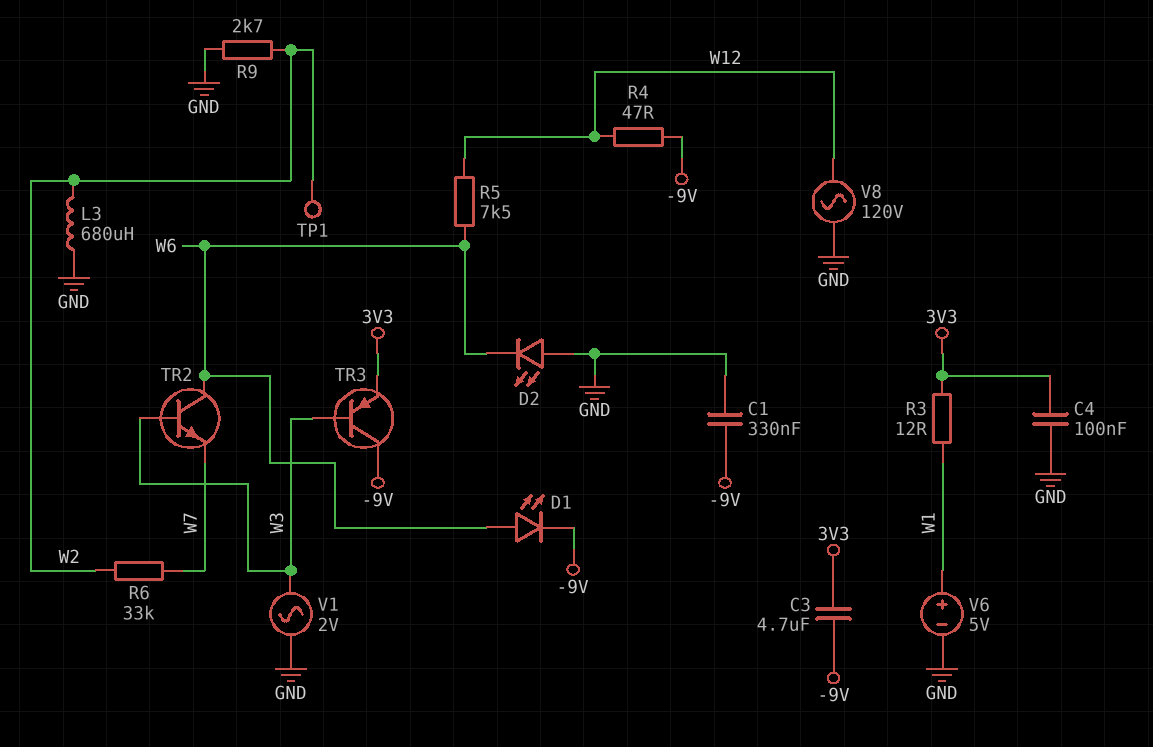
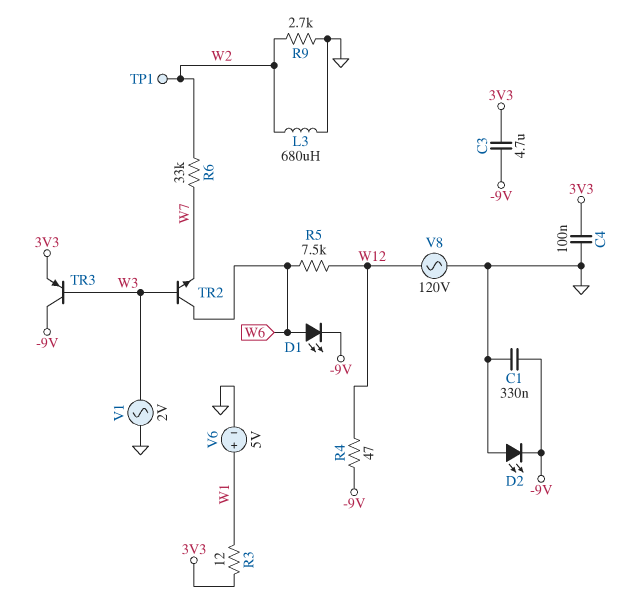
D2: LED (A GND, K W6) -> LED (A GND, K -9V)

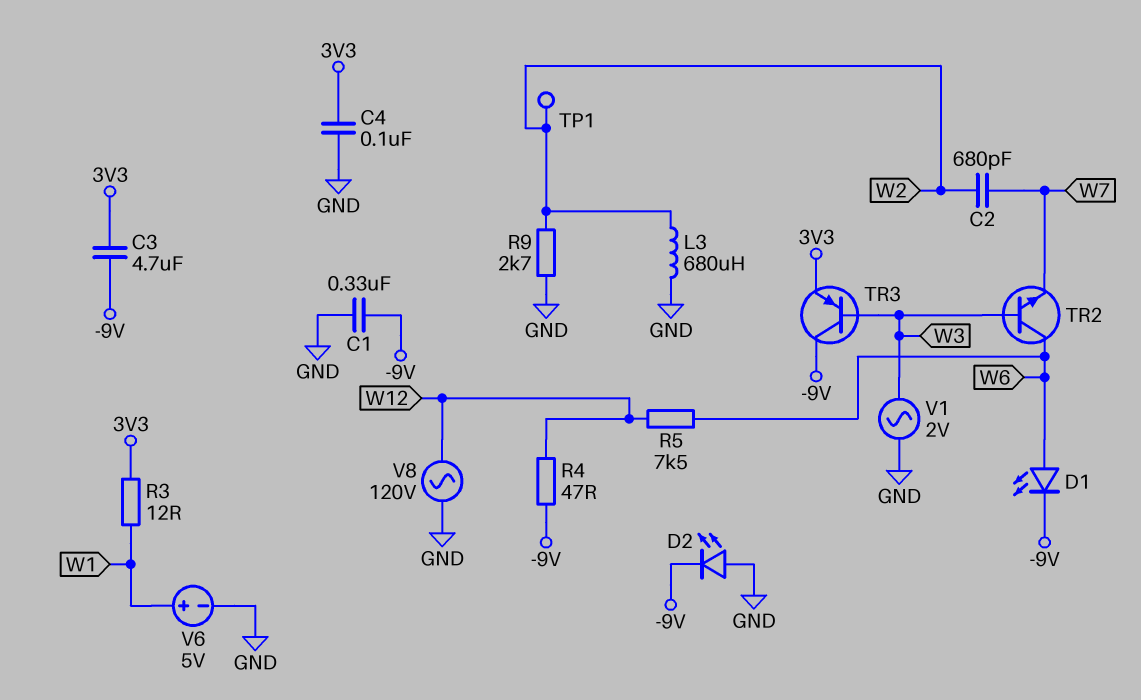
C2: none -> 680pF (W2, W7)
R6: 33k (W2, W7) -> none

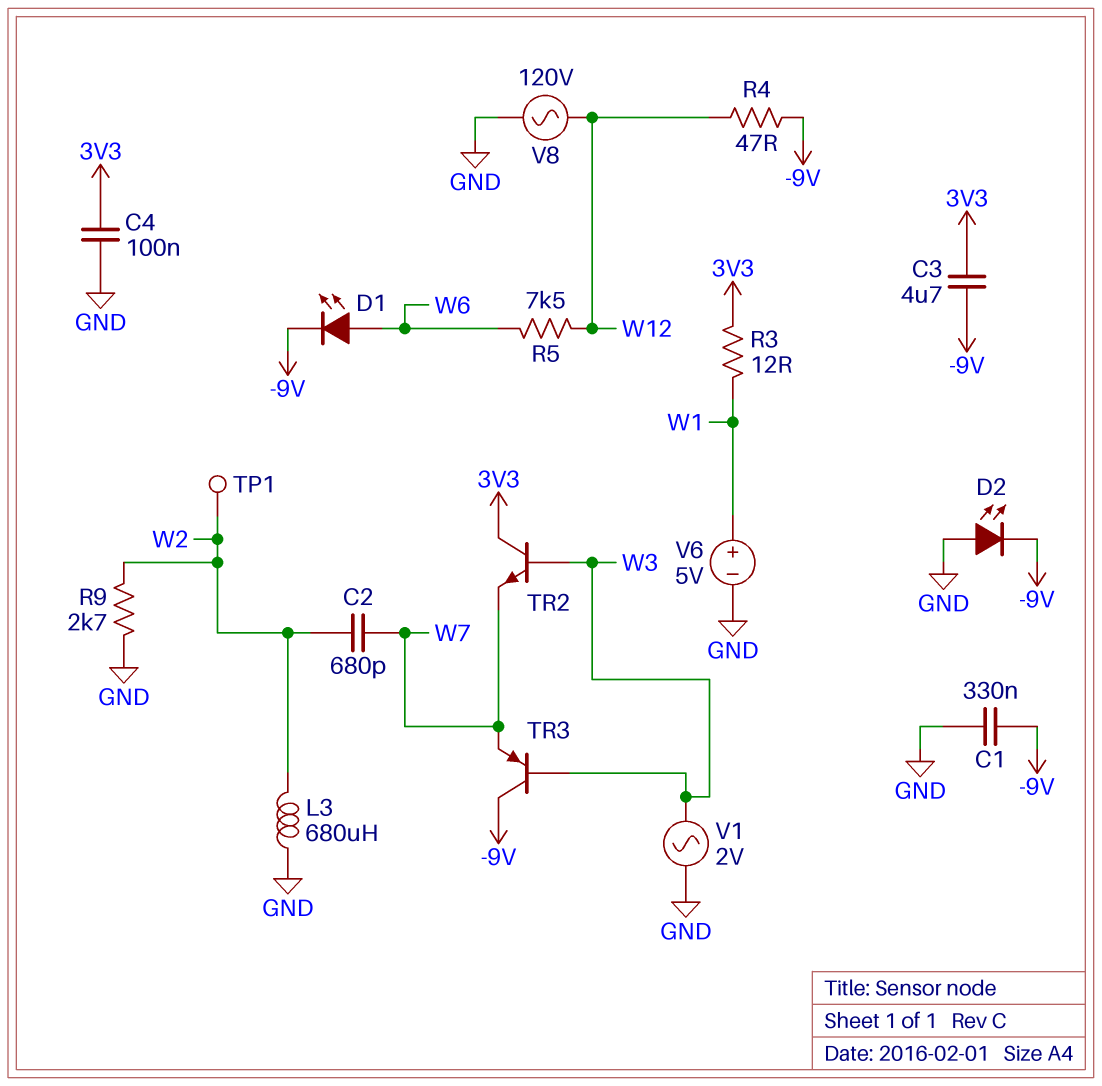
TR2: NPN (B W3, C W6, E W7) -> NPN (B W3, C 3V3, E W7)
TR3: PNP (B W3, C -9V, E 3V3) -> PNP (B W3, C -9V, E W7)

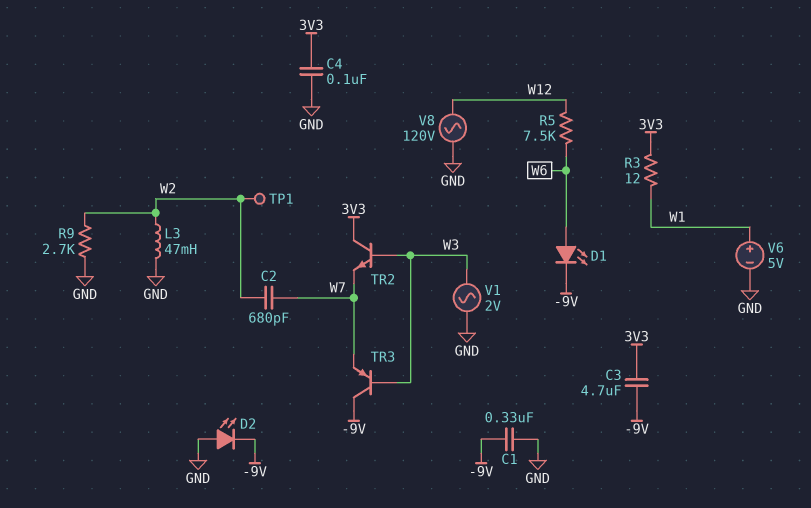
L3: 680uH (GND, W2) -> 47mH (GND, W2)
R4: 47 (-9V, W12) -> none

